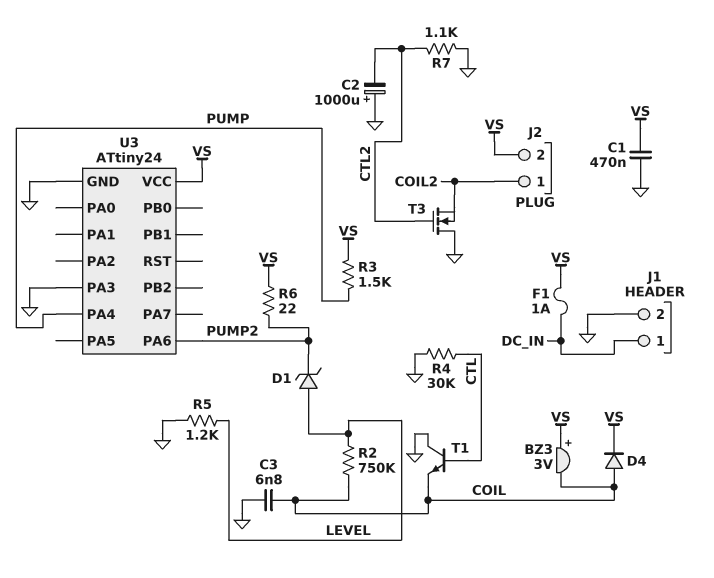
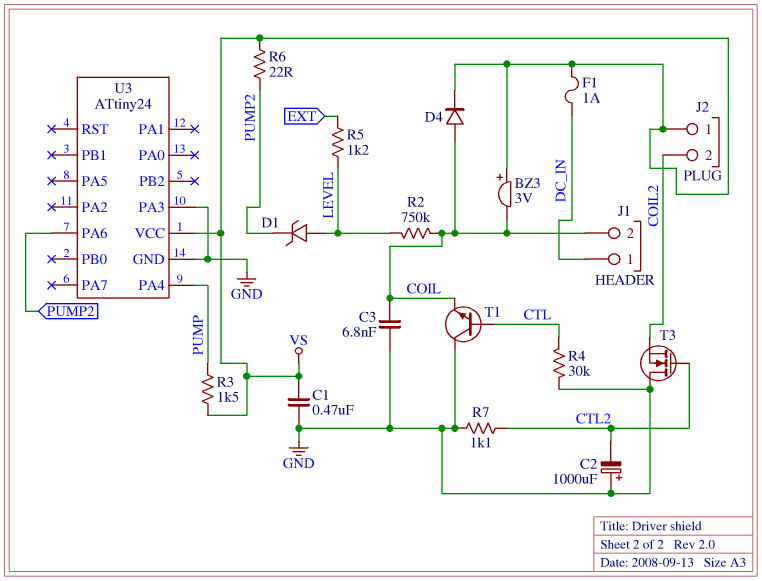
J1 pin 2: GND -> COIL
J2 pin 1: COIL2 -> VS
J2 pin 2: VS -> COIL2
R5: 1.2k (GND, LEVEL) -> 1.2k (EXT, LEVEL)

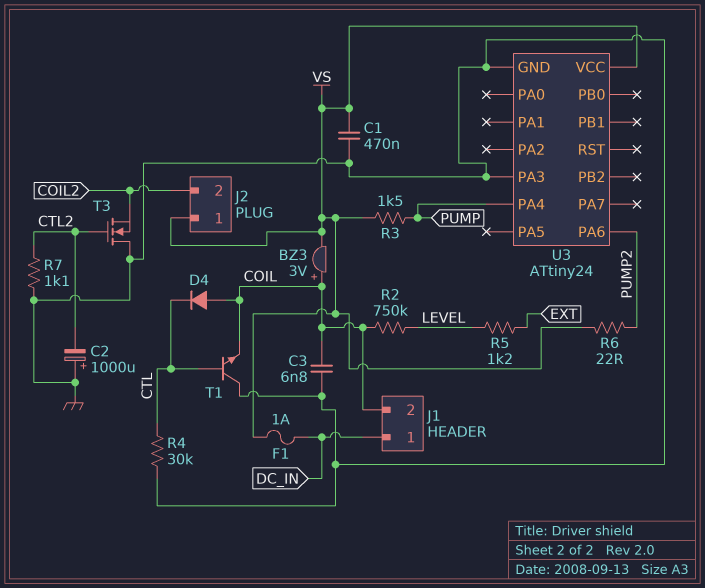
BZ3: buzzer 3V (plus VS, minus COIL) -> buzzer 3V (plus COIL, minus VS)
D1: zener (A LEVEL, K PUMP2) -> none
D4: diode (A COIL, K VS) -> diode (A COIL, K CTL)

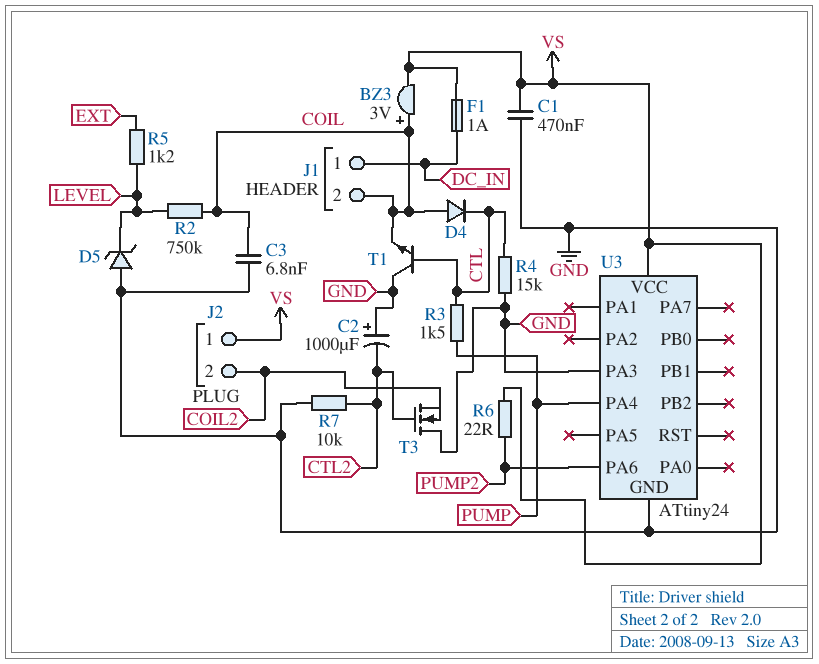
D5: none -> zener (A GND, K LEVEL)
R3: 1.5k (PUMP, VS) -> 1.5k (CTL, PUMP)
R4: 30k (CTL, GND) -> 15k (CTL, GND)
R7: 1.1k (CTL2, GND) -> 10k (CTL2, GND)

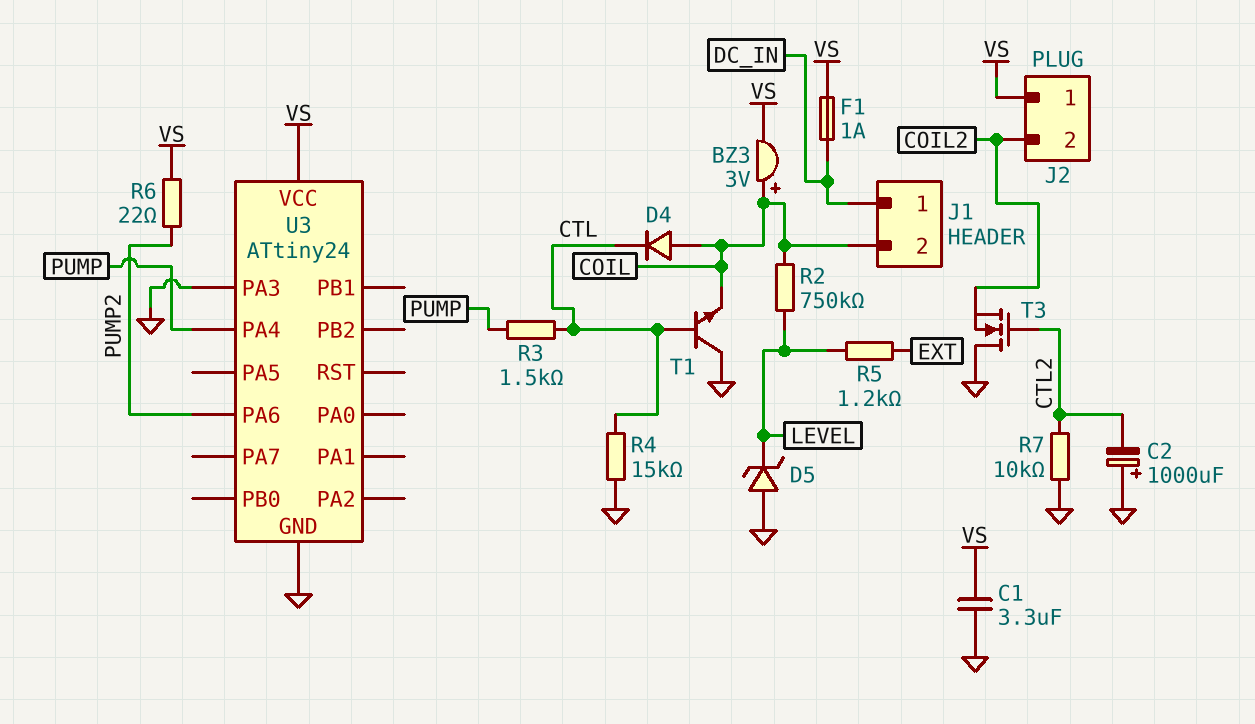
C1: 470nF (GND, VS) -> 3.3uF (GND, VS)
C3: 6.8nF (COIL, GND) -> none

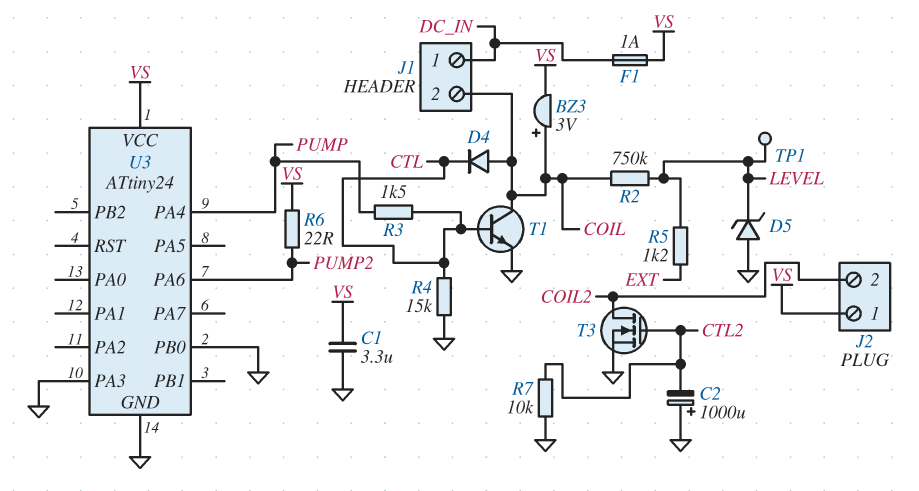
T1: NPN (B CTL, C GND, E COIL) -> NPN (B CTL, C COIL, E GND)
T3: NMOS (G CTL2, D GND, S COIL2) -> NMOS (G CTL2, D COIL2, S GND)
TP1: none -> test point (LEVEL)
U3 pin PB0: none -> GND

